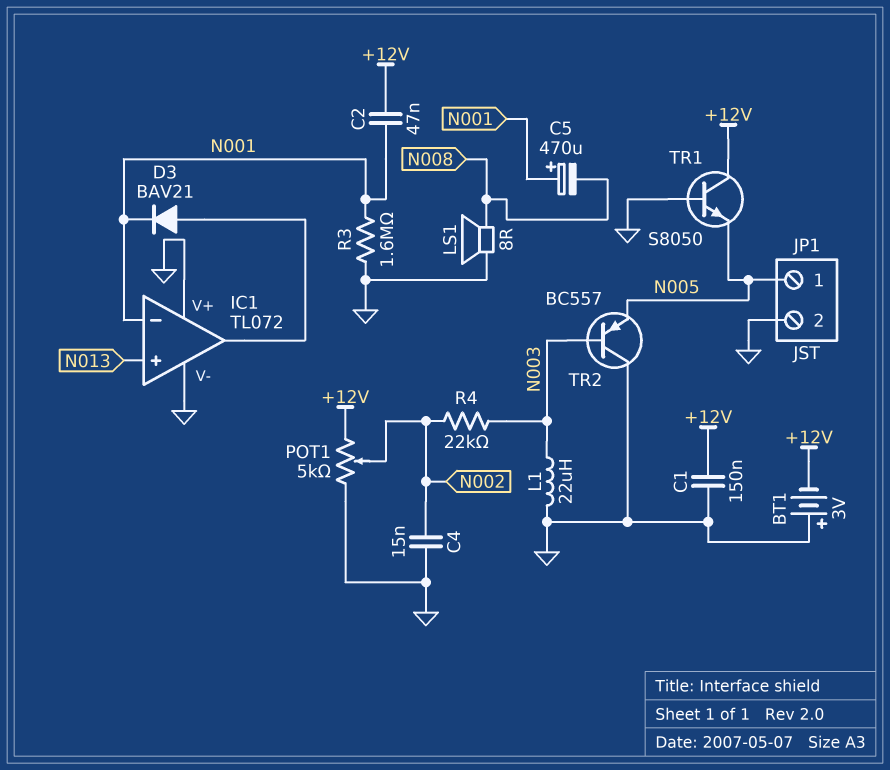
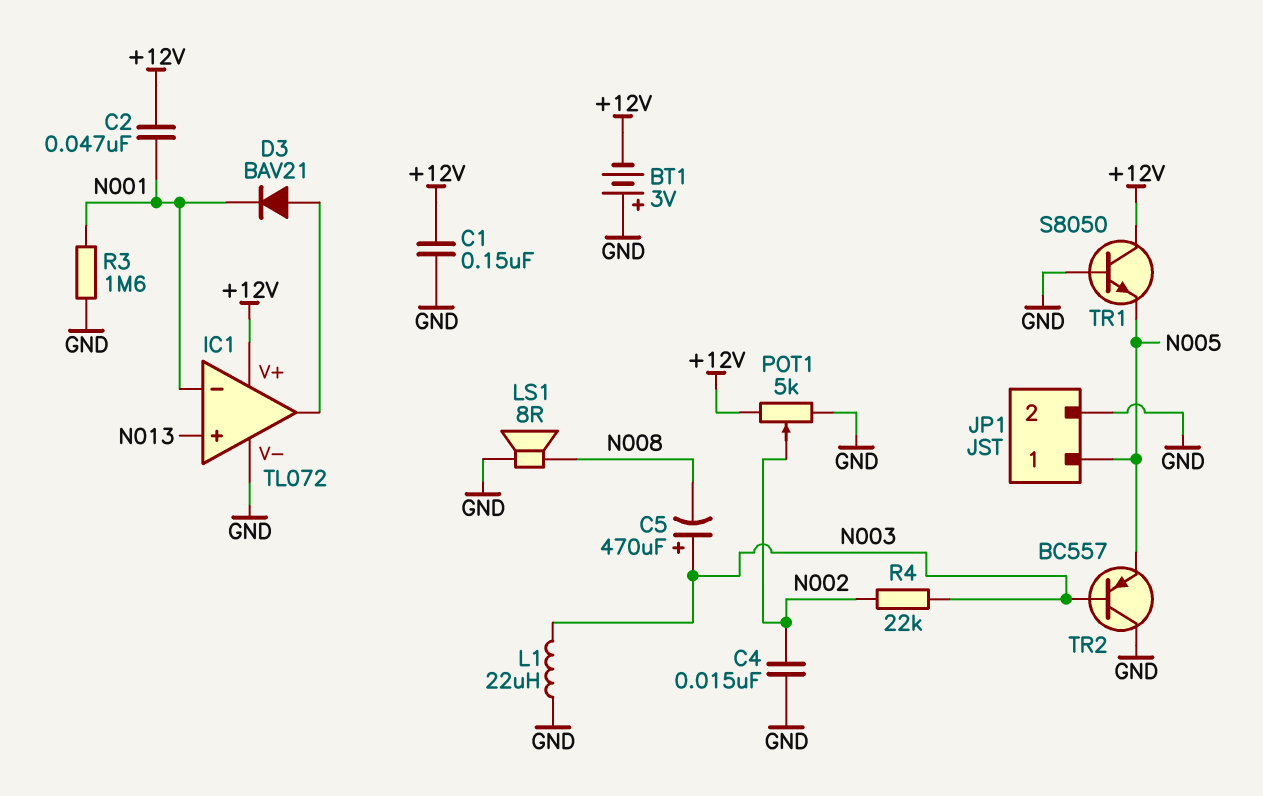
C5: 470uF (plus N001, minus N008) -> 470uF (plus N003, minus N008)
IC1 pin V+: GND -> +12V

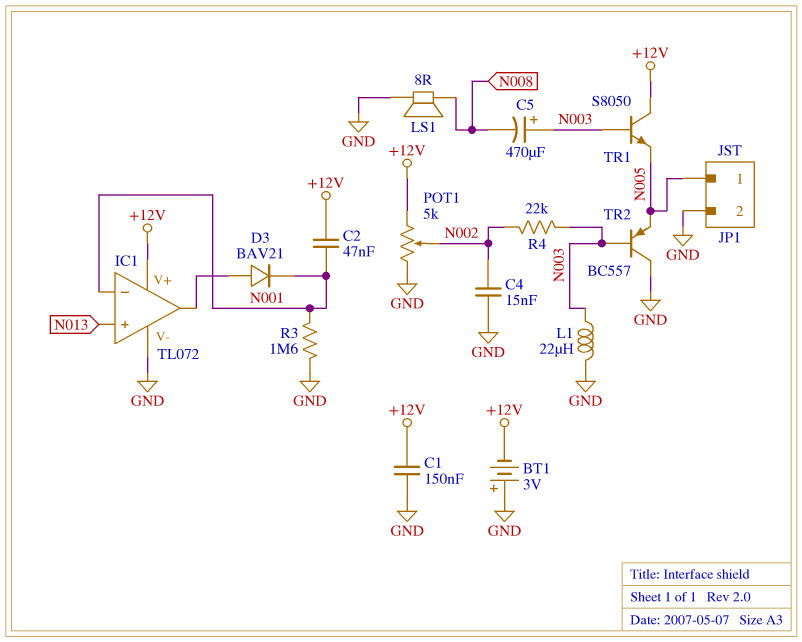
TR1: NPN S8050 (B GND, C +12V, E N005) -> NPN S8050 (B N003, C +12V, E N005)

